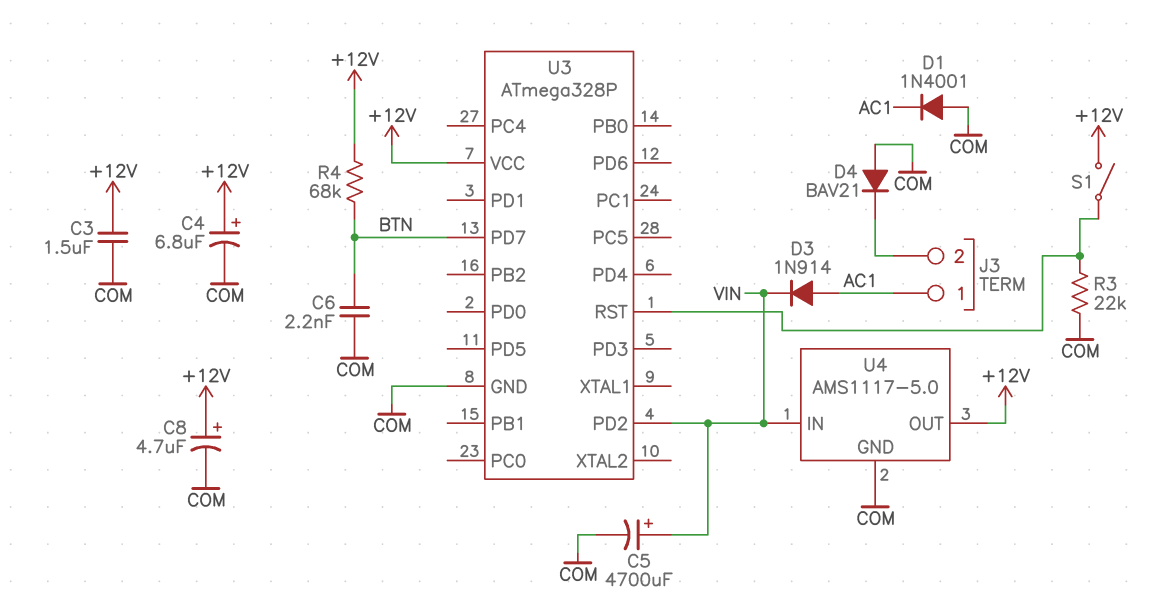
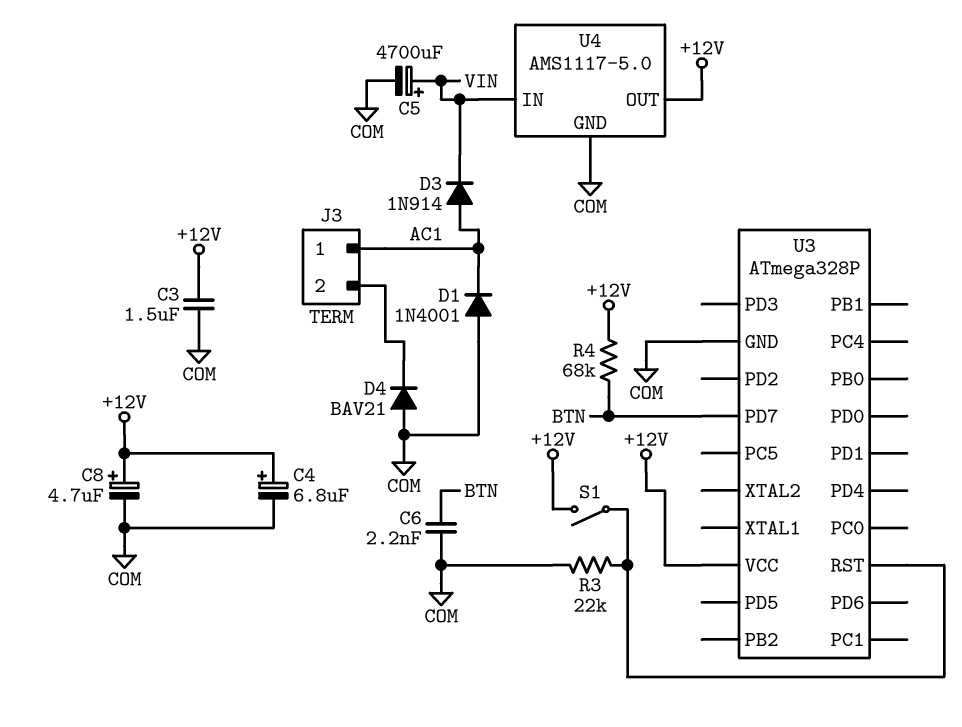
U3 pin PD2: VIN -> none

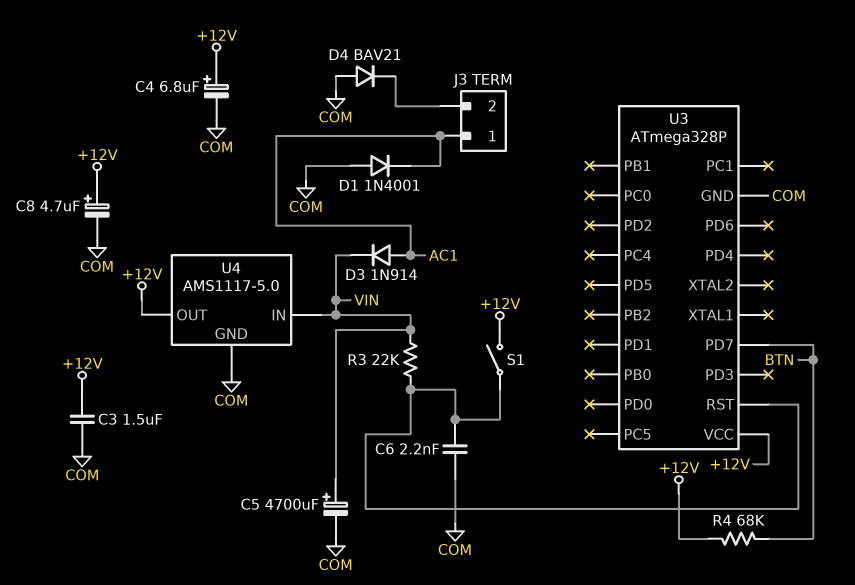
C6: 2.2nF (BTN, COM) -> 2.2nF (COM, U3/RST)
R3: 22k (COM, U3/RST) -> 22k (U3/RST, VIN)

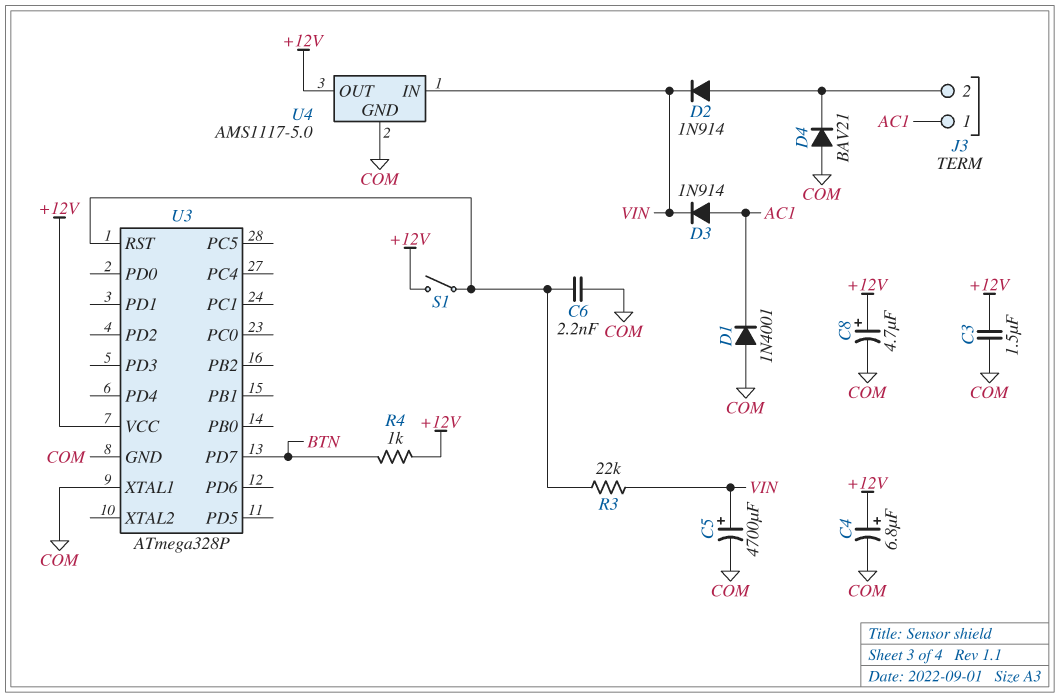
D2: none -> diode 1N914 (A J3/2, K VIN)
R4: 68k (+12V, BTN) -> 1k (+12V, BTN)
U3 pin XTAL1: none -> COM

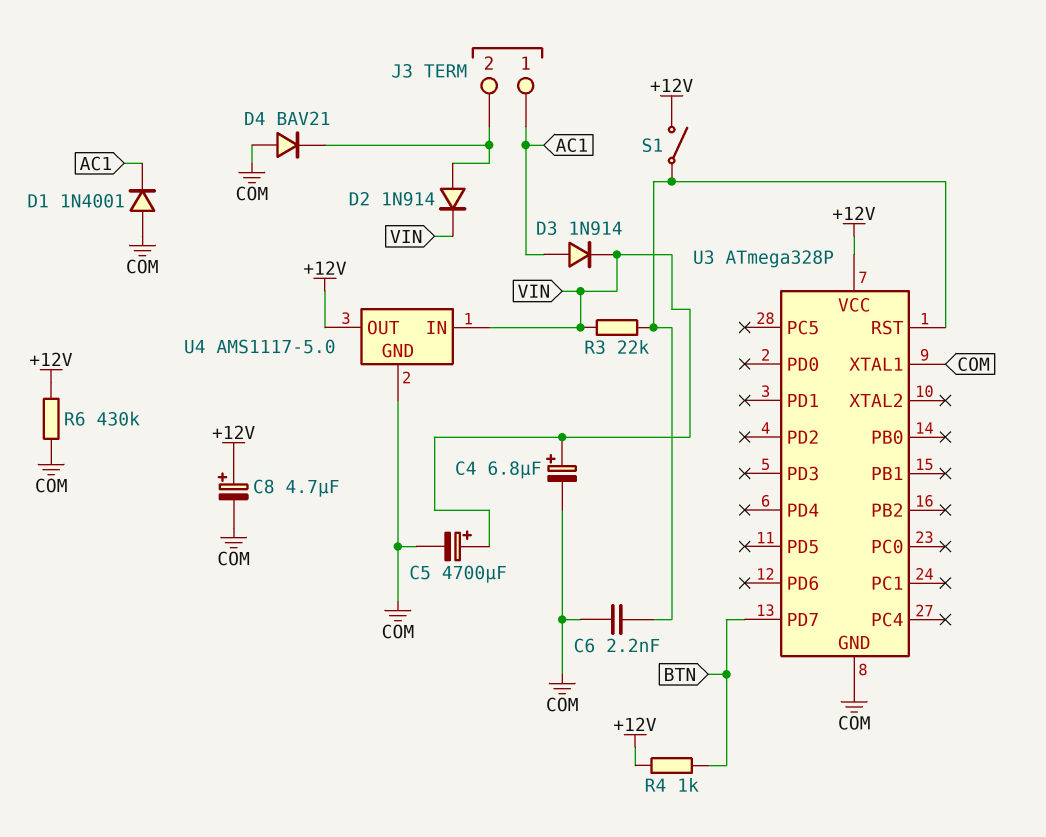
C3: 1.5uF (+12V, COM) -> none
C4: 6.8uF (plus +12V, minus COM) -> 6.8uF (plus VIN, minus COM)
R6: none -> 430k (+12V, COM)

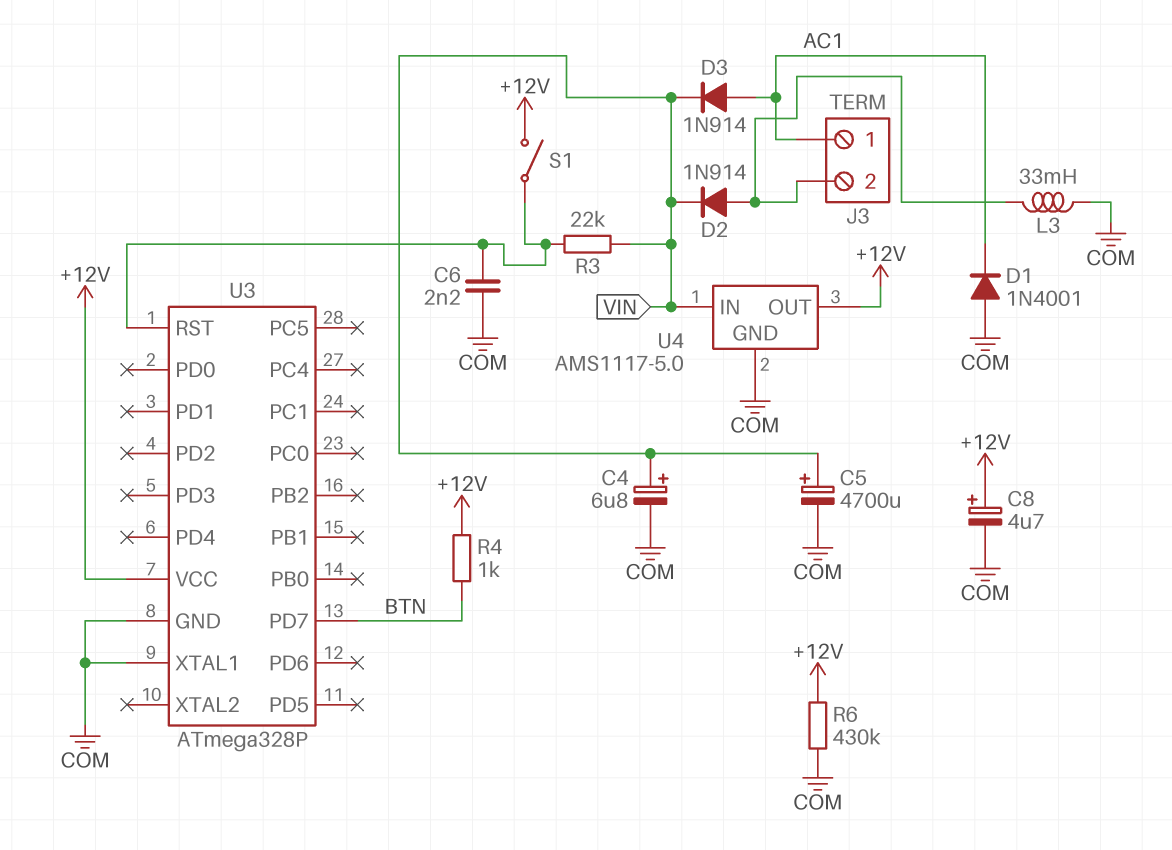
D4: diode BAV21 (A COM, K J3/2) -> none
L3: none -> 33mH (COM, J3/2)

